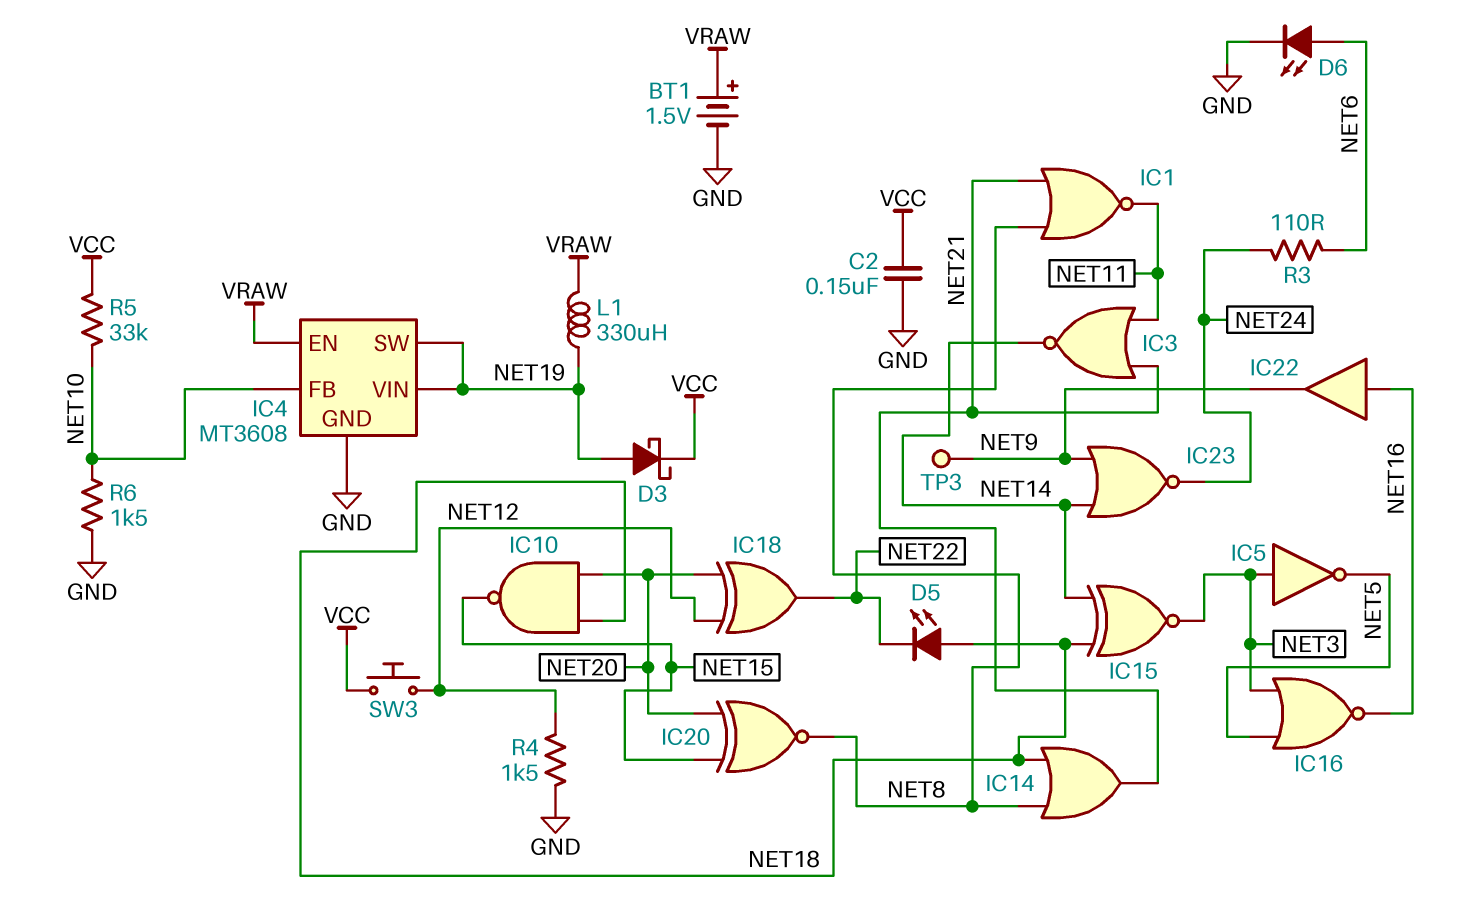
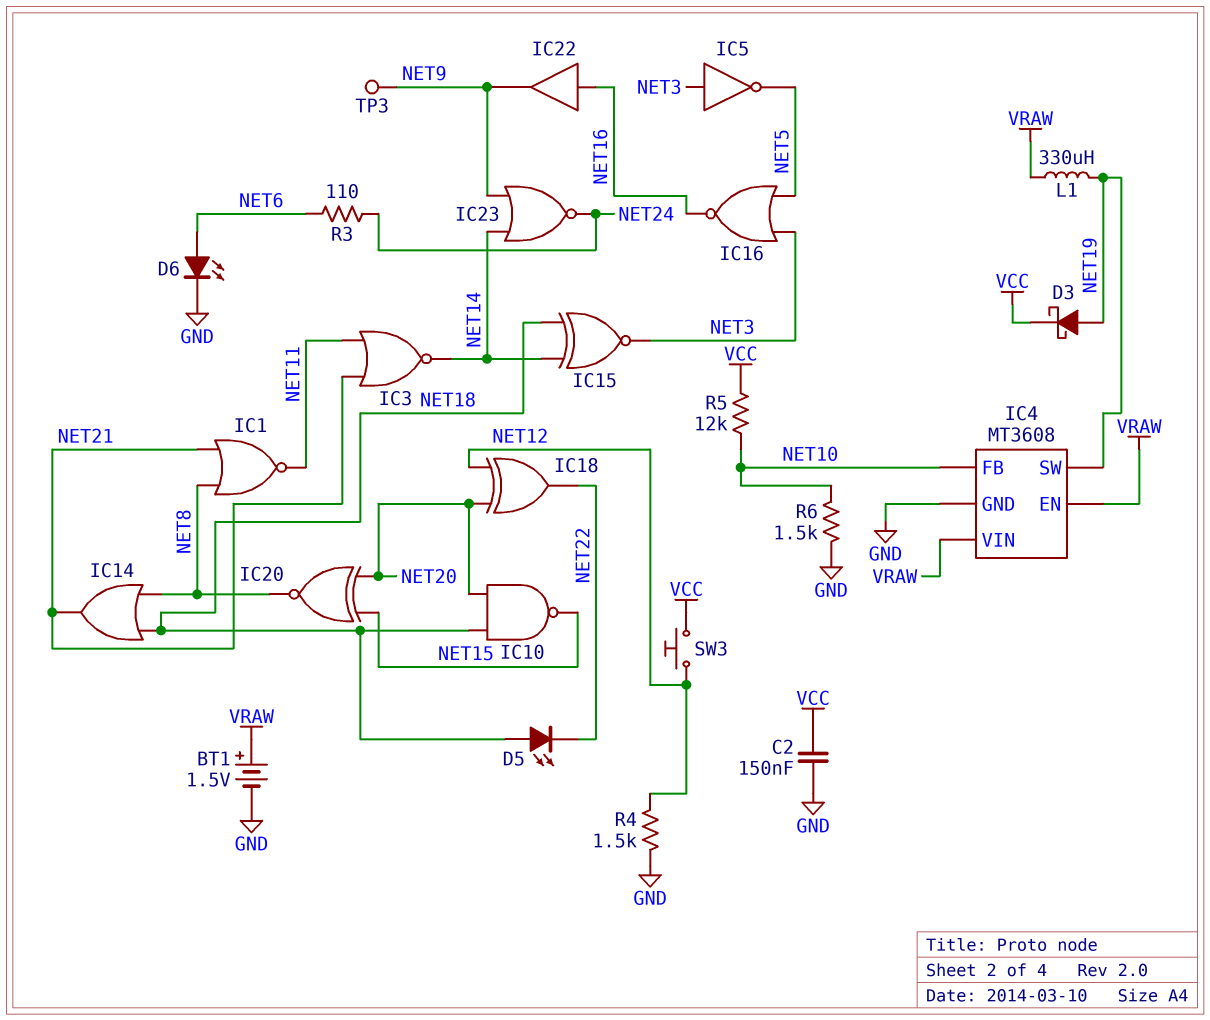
IC4 pin VIN: NET19 -> VRAW
R5: 33k (NET10, VCC) -> 12k (NET10, VCC)

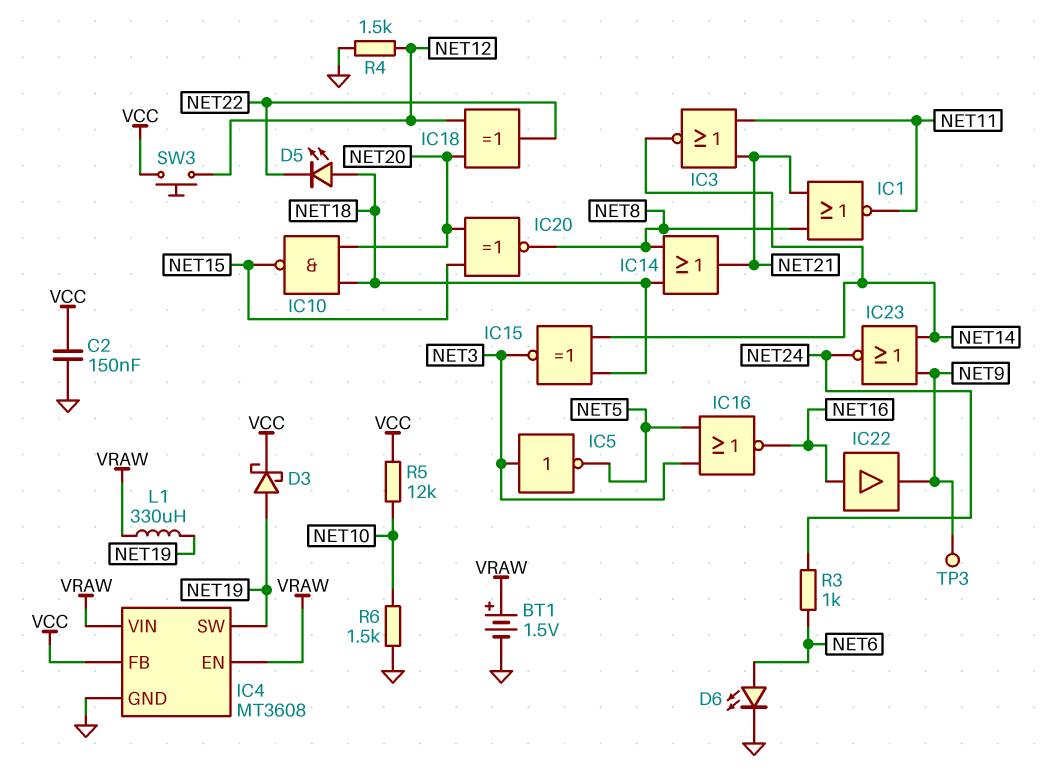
IC4 pin FB: NET10 -> VCC
R3: 110 (NET6, NET24) -> 1k (NET6, NET24)

